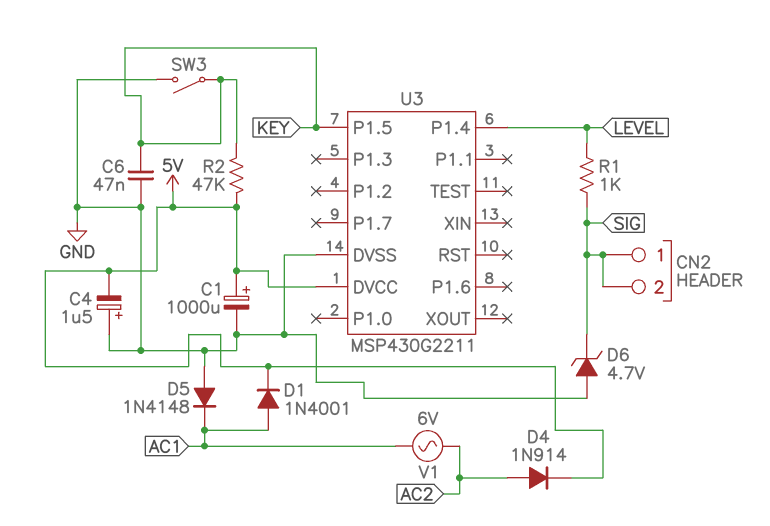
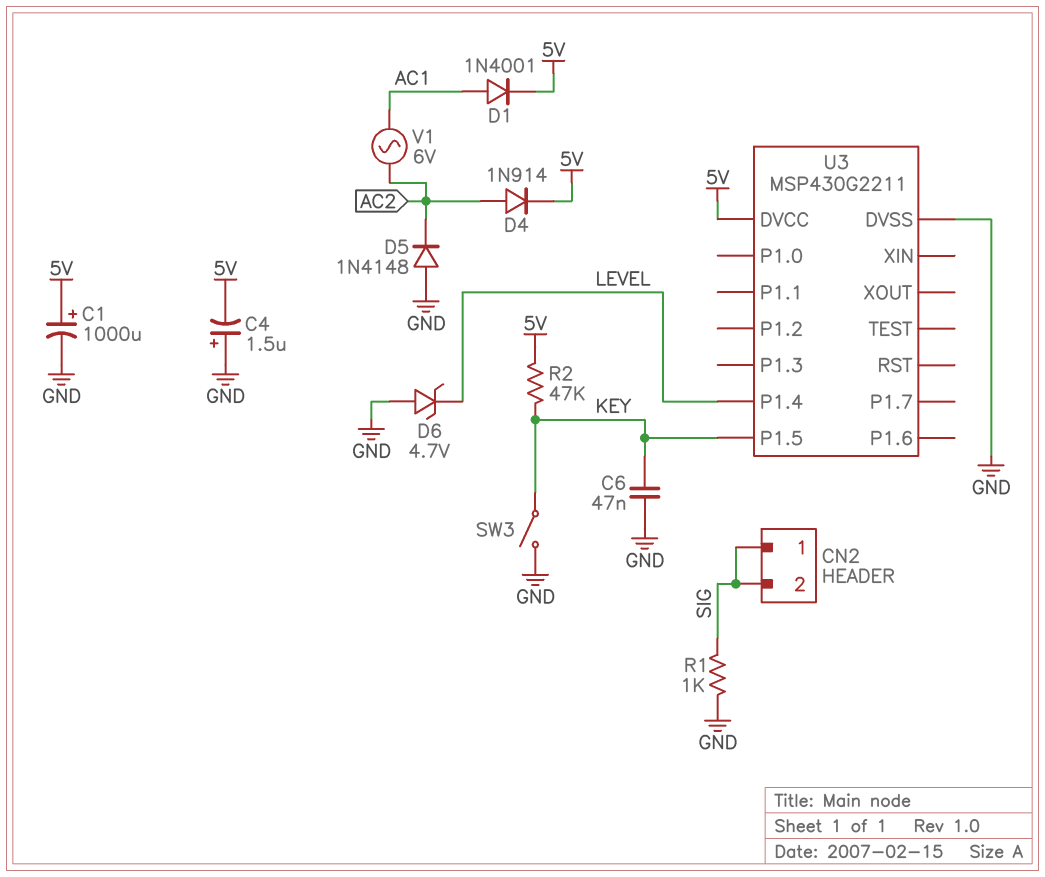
D5: diode 1N4148 (A GND, K AC1) -> diode 1N4148 (A GND, K AC2)
D6: zener 4.7V (A GND, K SIG) -> zener 4.7V (A GND, K LEVEL)
R1: 1k (LEVEL, SIG) -> 1k (GND, SIG)

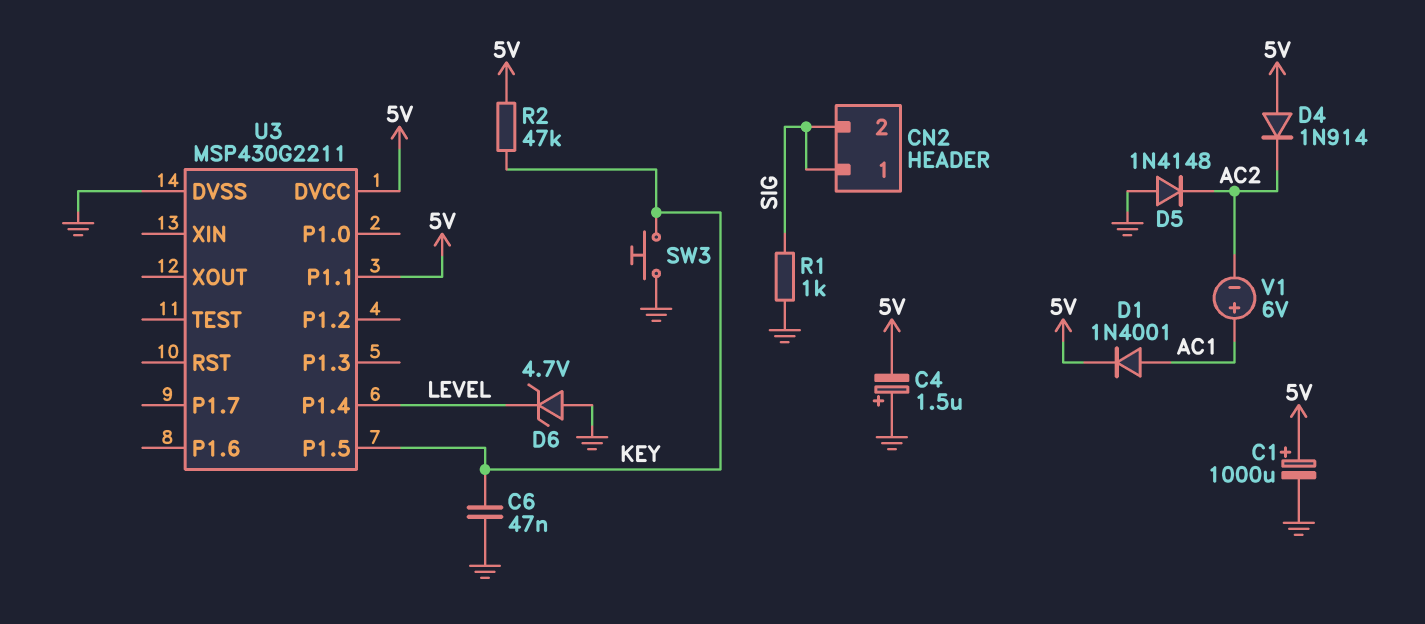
D4: diode 1N914 (A AC2, K 5V) -> diode 1N914 (A 5V, K AC2)
SW3: switch (GND, KEY) -> button (GND, KEY)
U3 pin P1.1: none -> 5V
V1: AC 6V (AC1, AC2) -> 6V (plus AC1, minus AC2)

